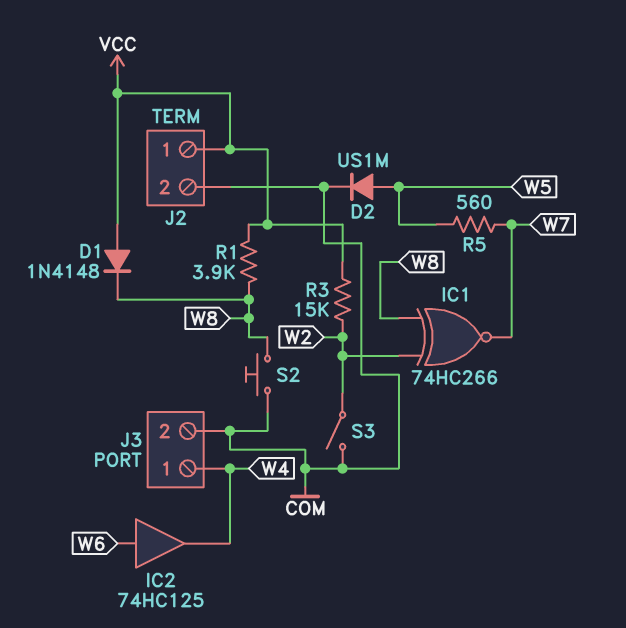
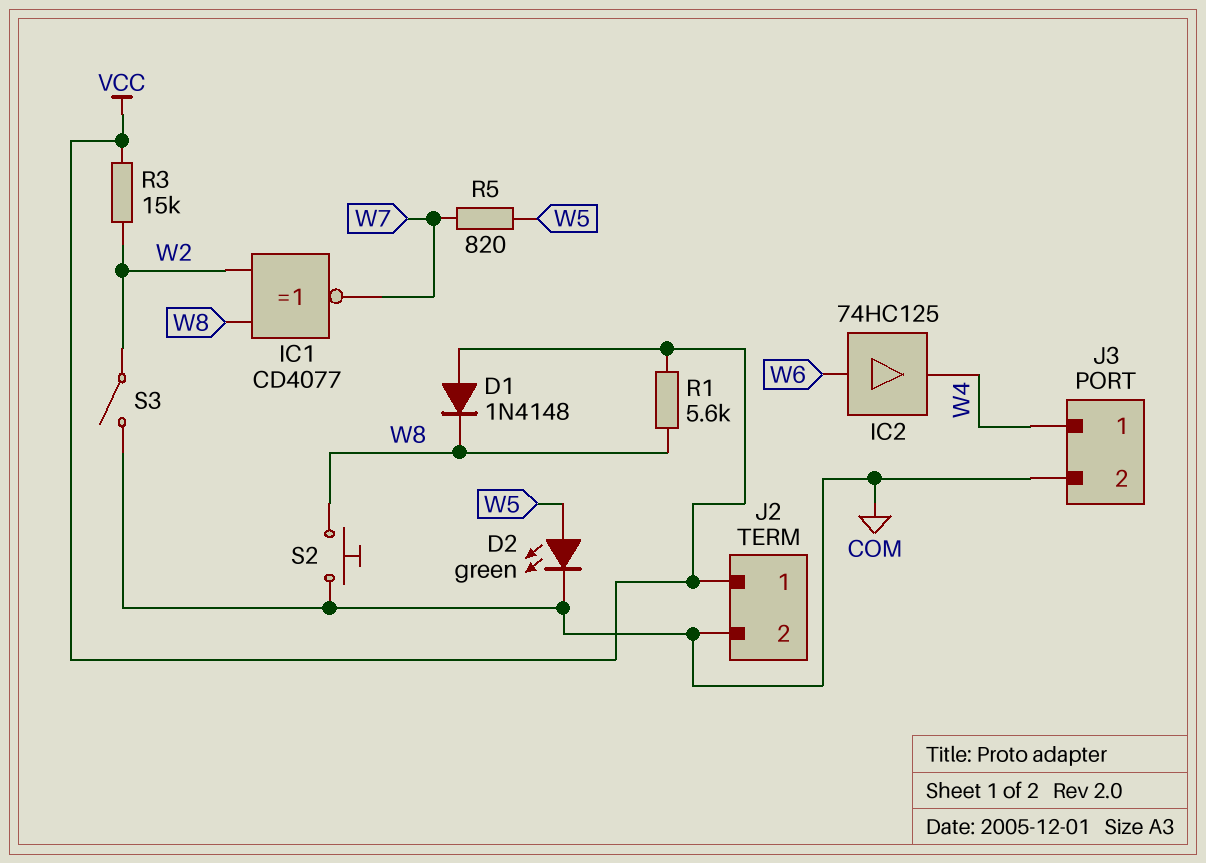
D2: diode US1M (A W5, K COM) -> LED green (A W5, K COM)
IC1: XNOR 74HC266 (in W2, in W8, out W7) -> XNOR CD4077 (in W2, in W8, out W7)
R1: 3.9k (VCC, W8) -> 5.6k (VCC, W8)
R5: 560 (W5, W7) -> 820 (W5, W7)

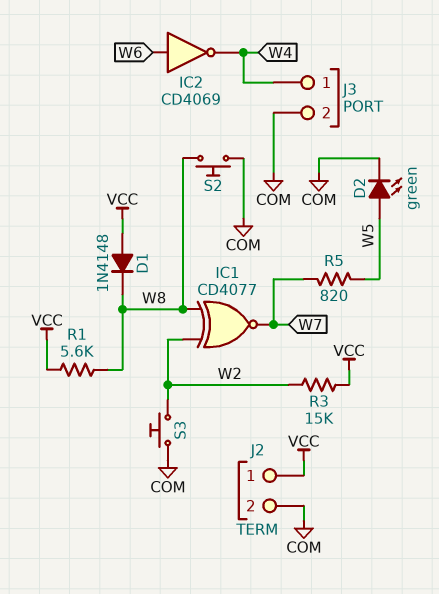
IC2: buffer 74HC125 (in W6, out W4) -> NOT CD4069 (in W6, out W4)
S3: switch (COM, W2) -> button (COM, W2)

